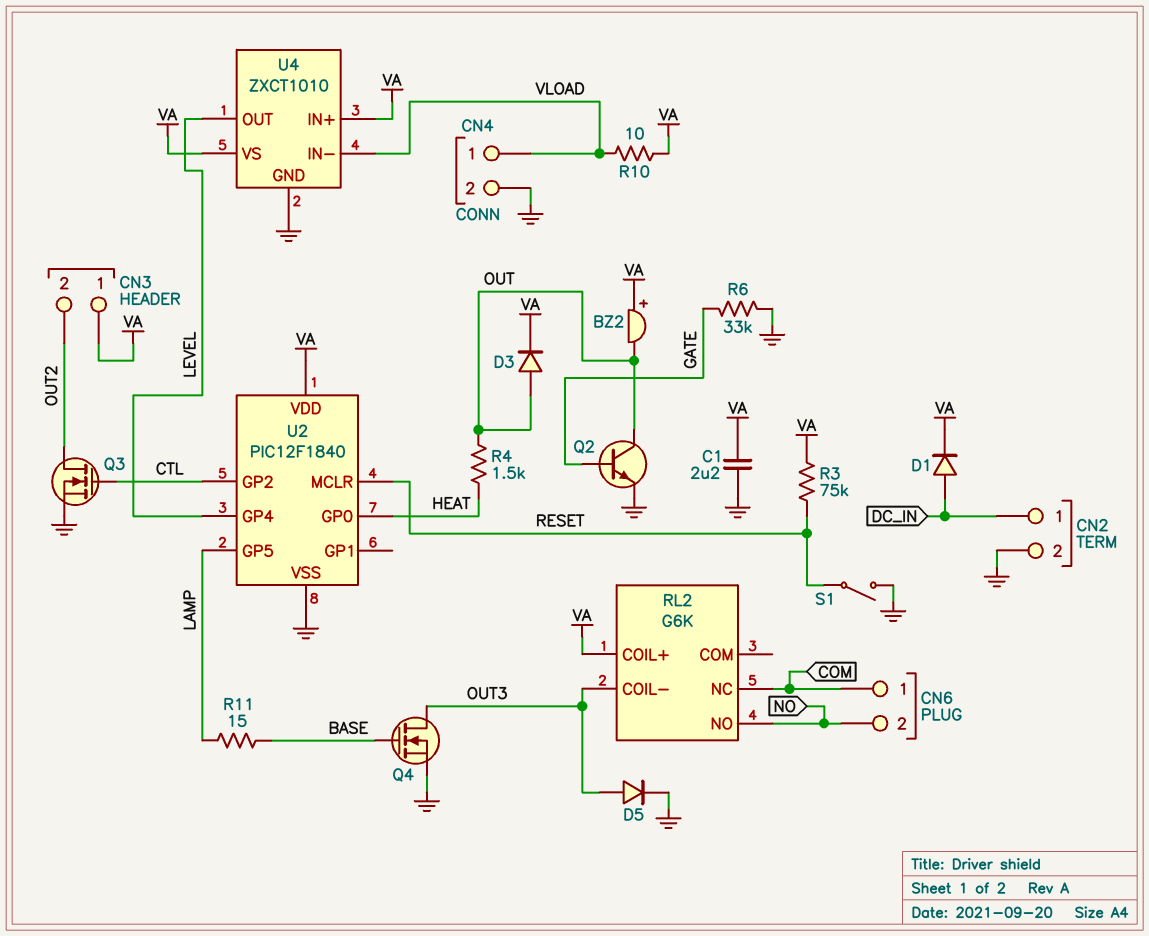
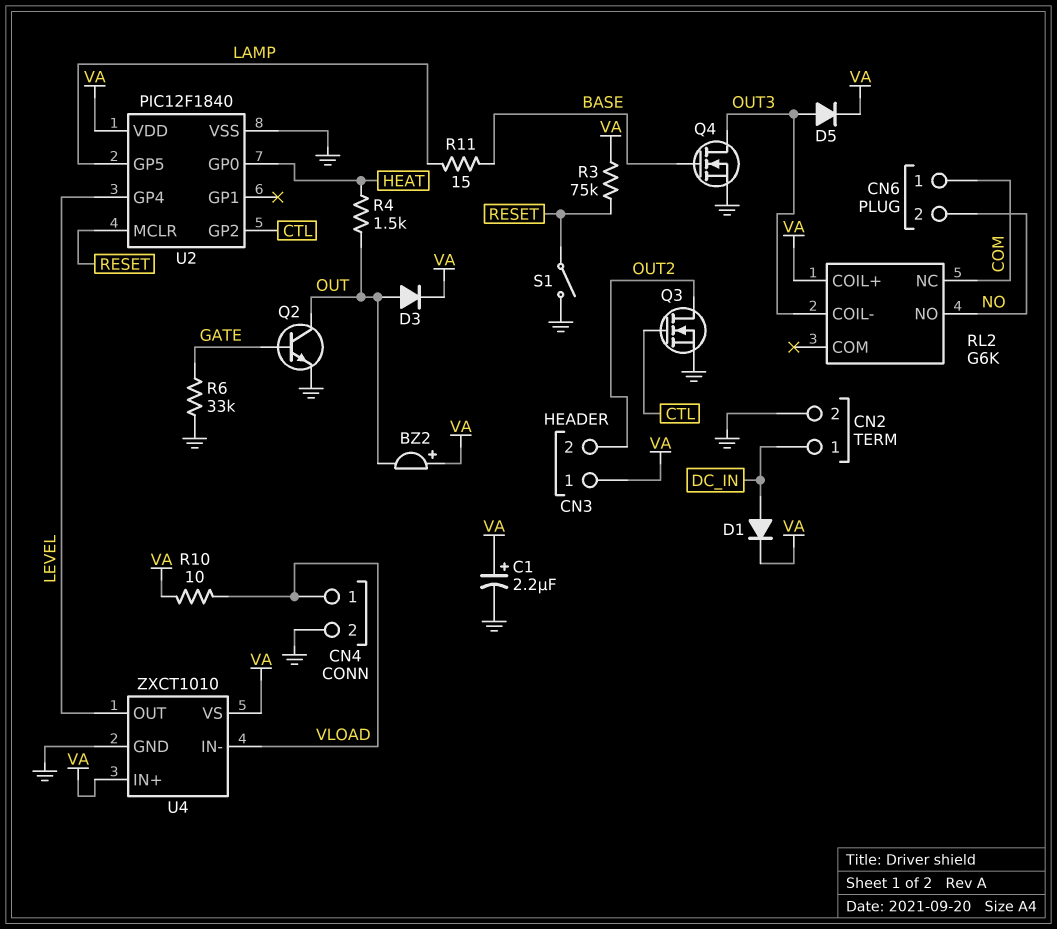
C1: 2.2uF (GND, VA) -> 2.2uF (plus VA, minus GND)
D5: diode (A OUT3, K GND) -> diode (A OUT3, K VA)

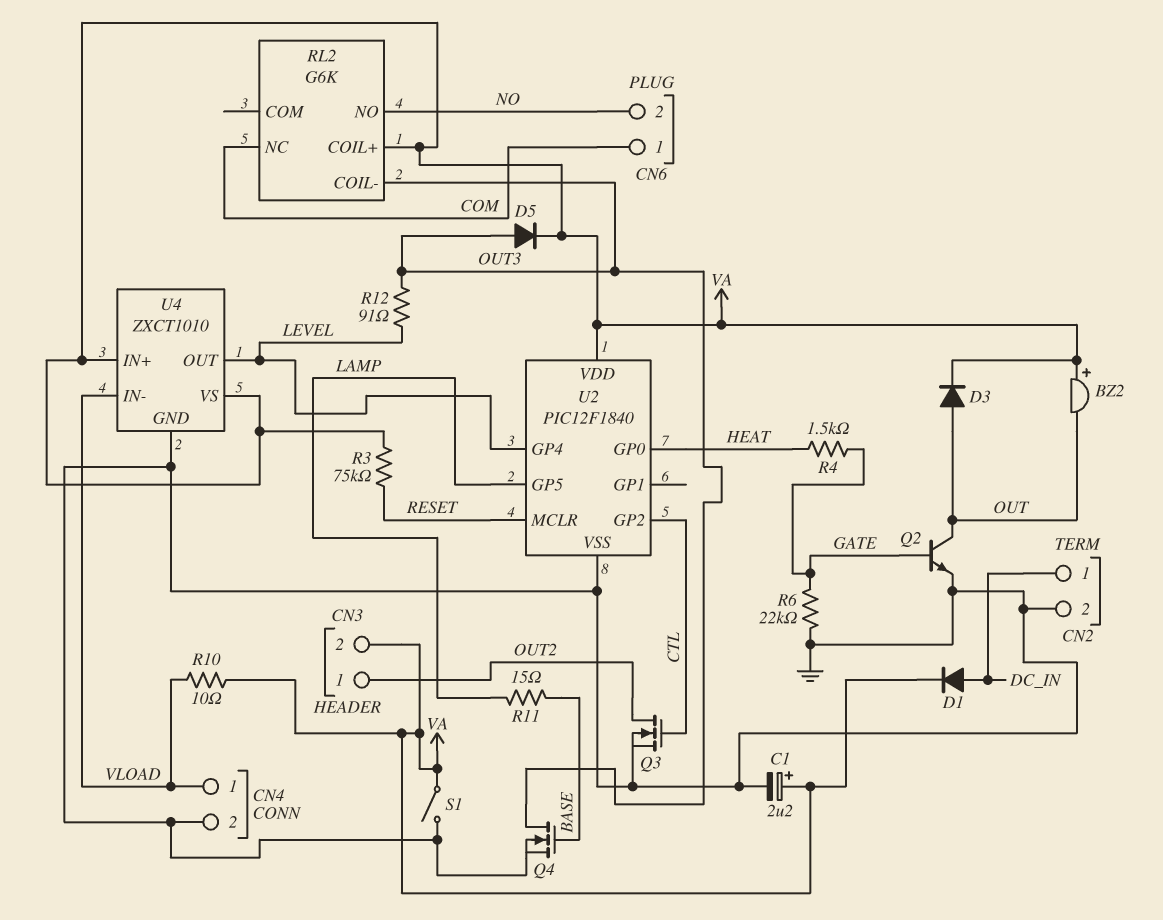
CN3 pin 1: VA -> OUT2
CN3 pin 2: OUT2 -> VA
R4: 1.5k (HEAT, OUT) -> 1.5k (GATE, HEAT)
R6: 33k (GATE, GND) -> 22k (GATE, GND)
R12: none -> 91 (LEVEL, OUT3)
S1: switch (GND, RESET) -> switch (GND, VA)

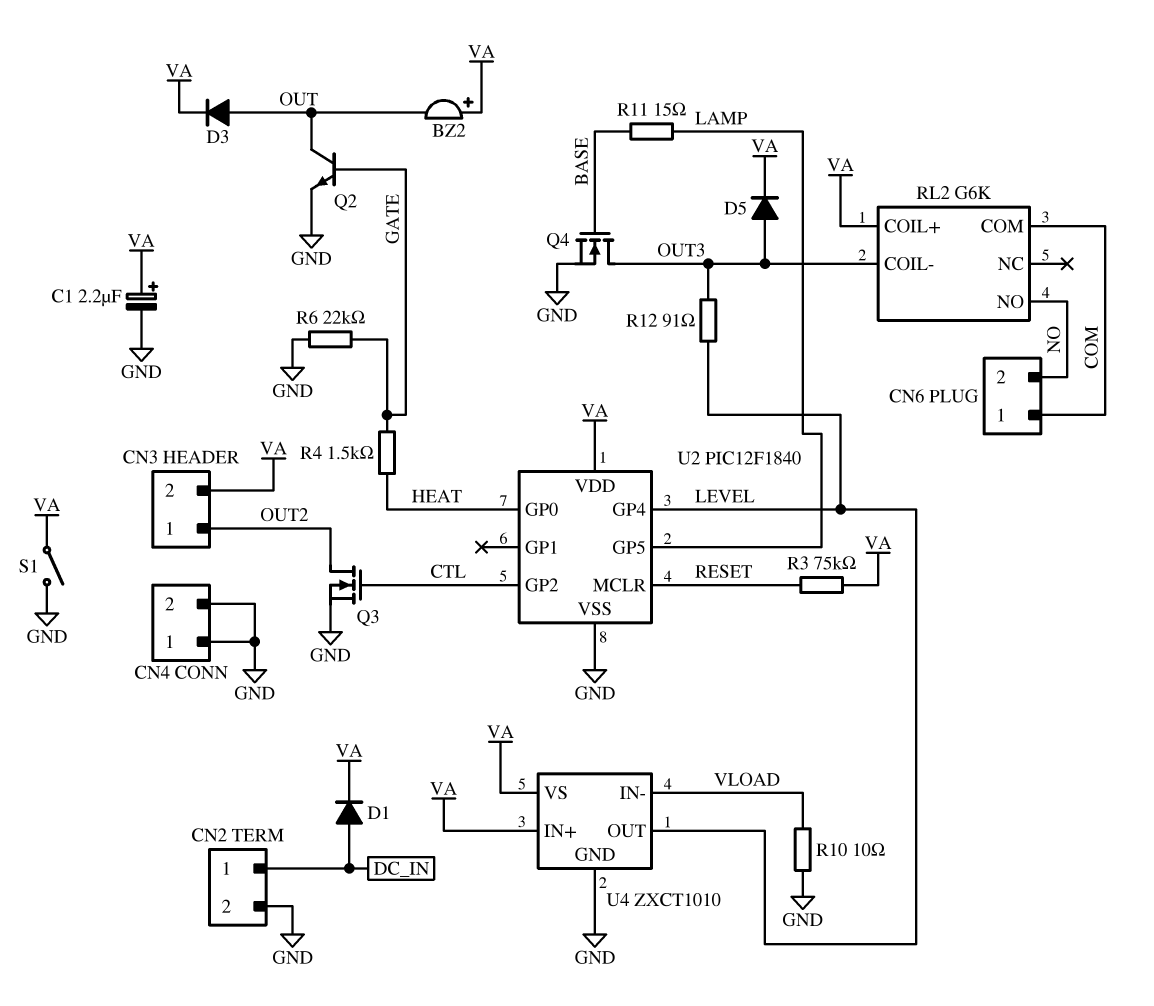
CN4 pin 1: VLOAD -> GND
R10: 10 (VA, VLOAD) -> 10 (GND, VLOAD)
RL2 pin COM: none -> COM
RL2 pin NC: COM -> none

